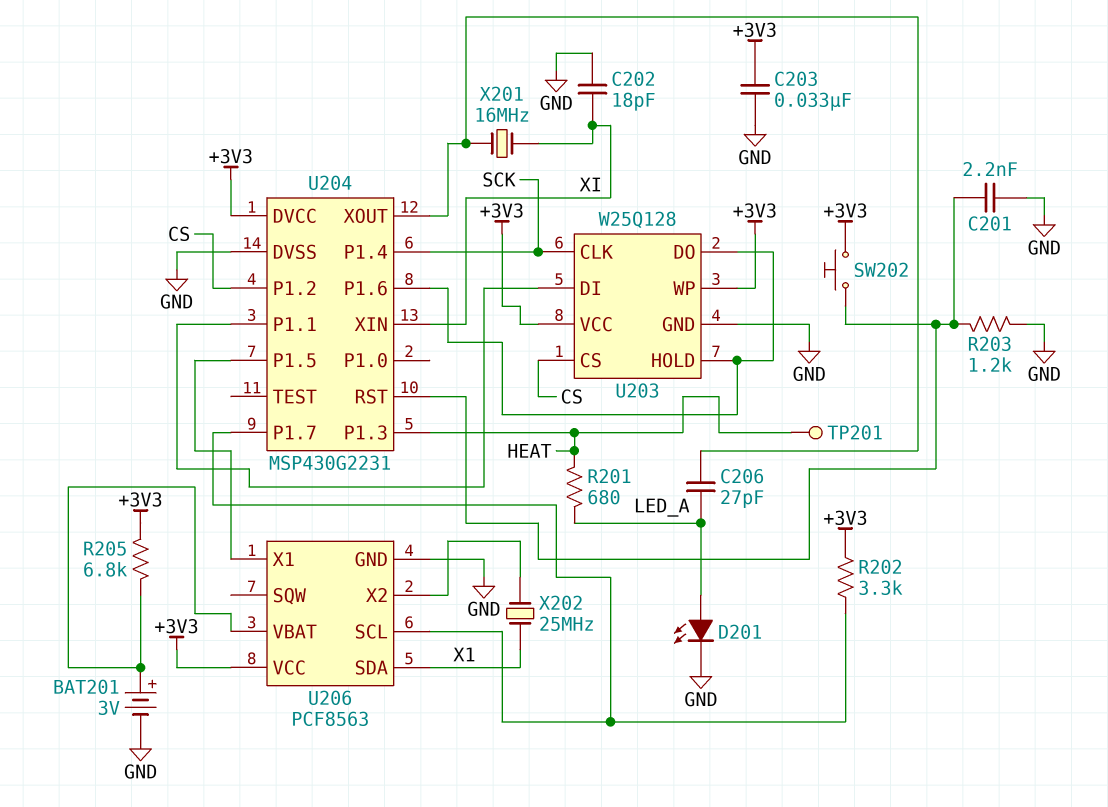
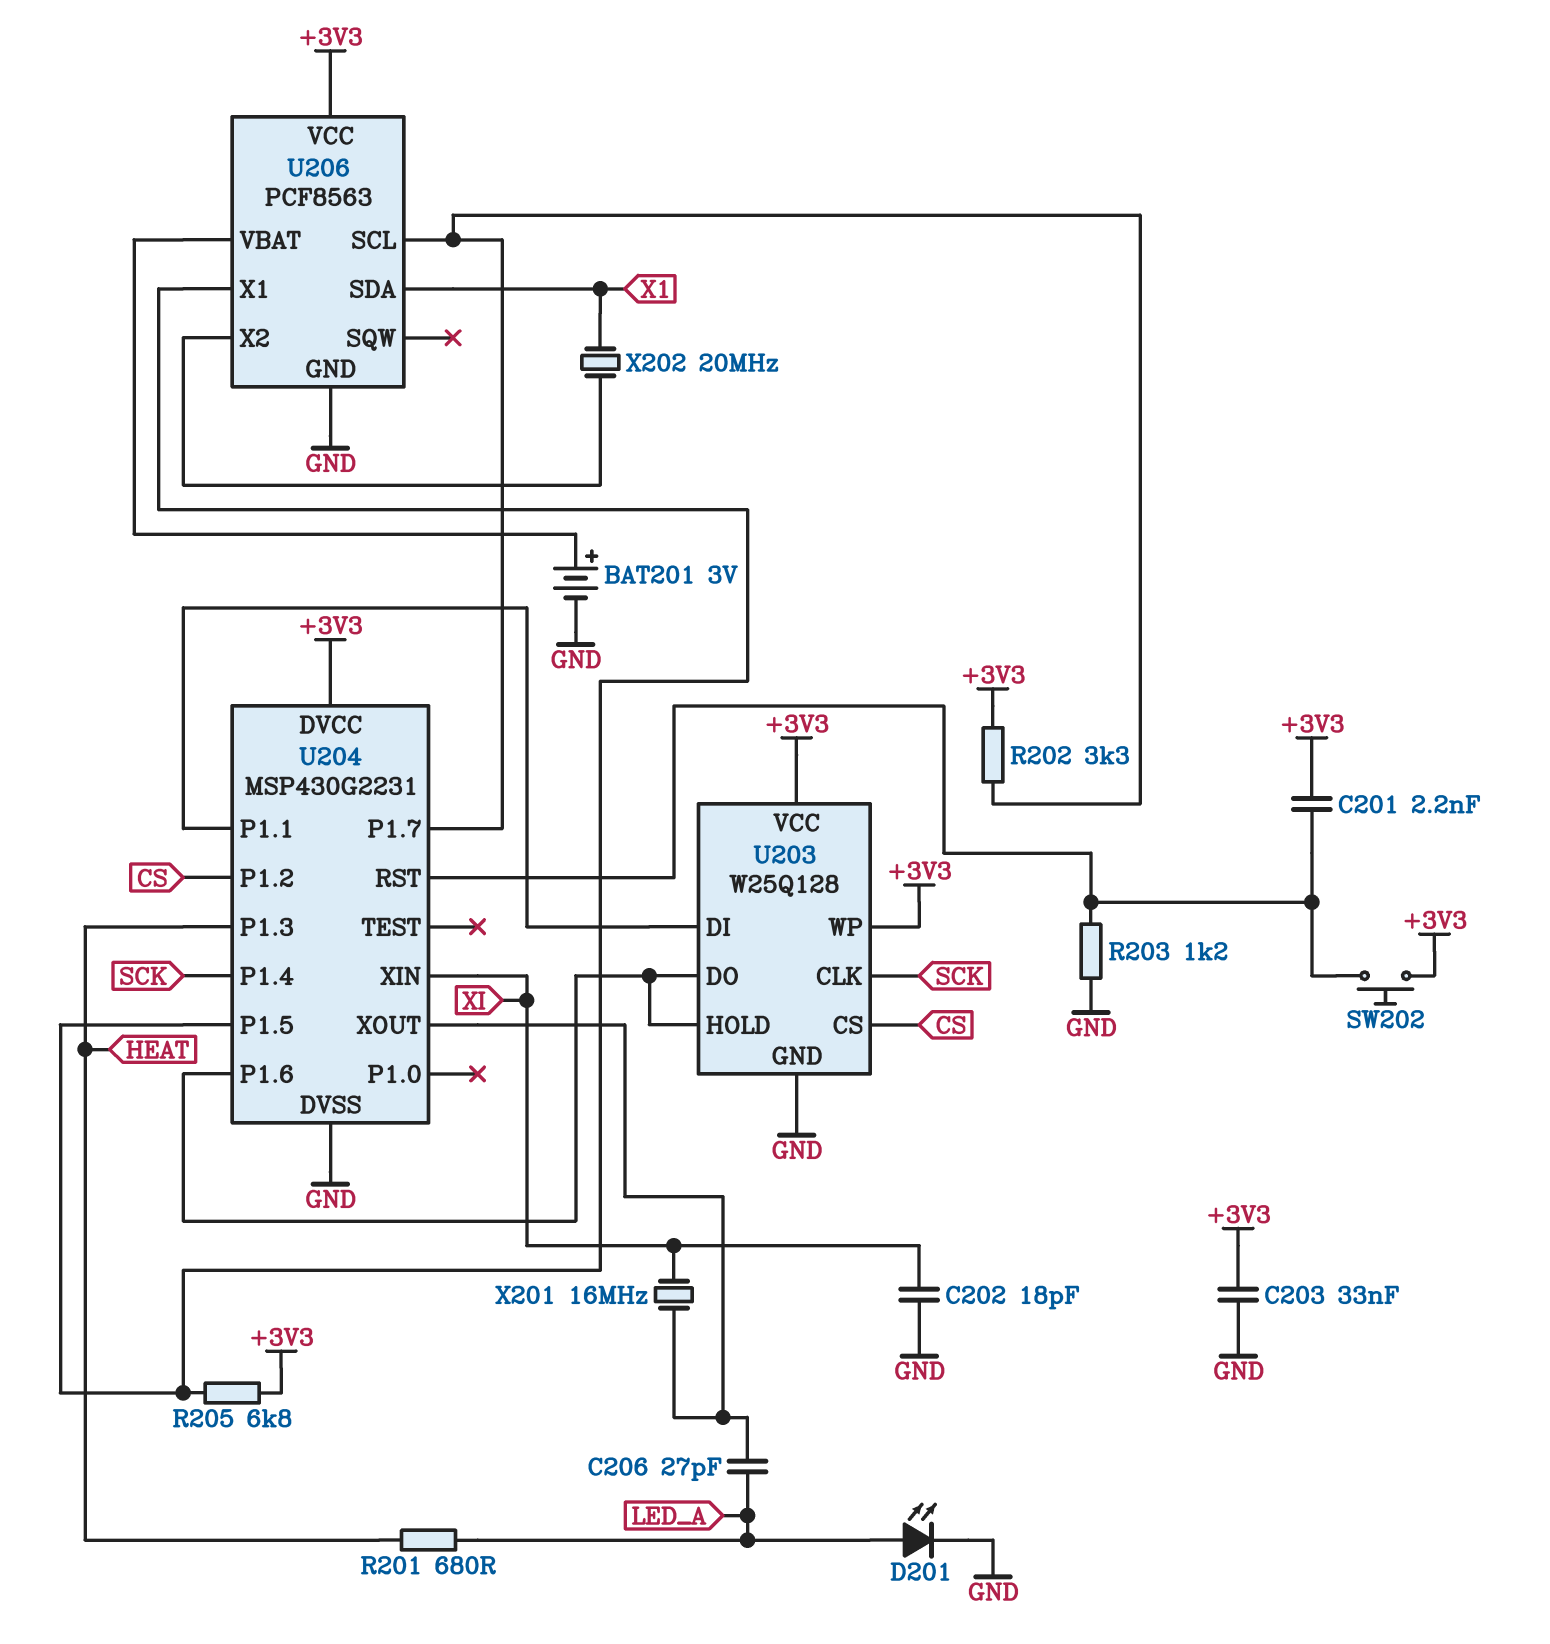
C201: 2.2nF (GND, U204/RST) -> 2.2nF (+3V3, U204/RST)
R205: 6.8k (+3V3, U206/VBAT) -> 6.8k (+3V3, U204/P1.5)
TP201: test point (HEAT) -> none
X202: 25MHz (U206/X2, X1) -> 20MHz (U206/X2, X1)

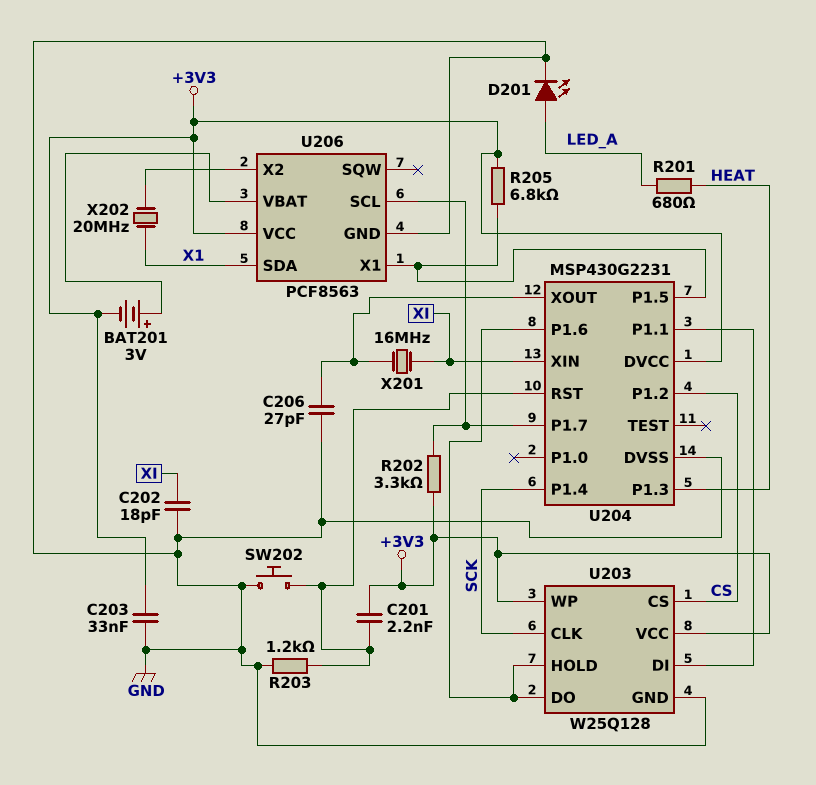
BAT201: 3V (plus U206/VBAT, minus GND) -> 3V (plus U206/VBAT, minus +3V3)
C206: 27pF (LED_A, U204/XOUT) -> 27pF (GND, U204/XOUT)
SW202: button (+3V3, U204/RST) -> button (GND, U204/RST)

